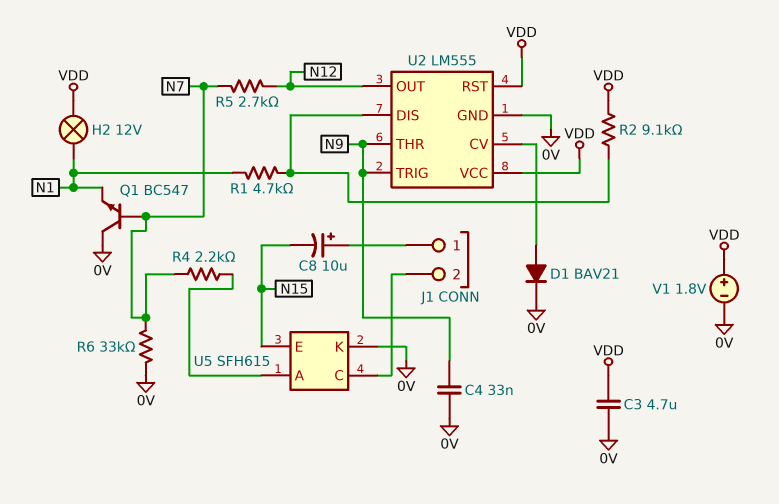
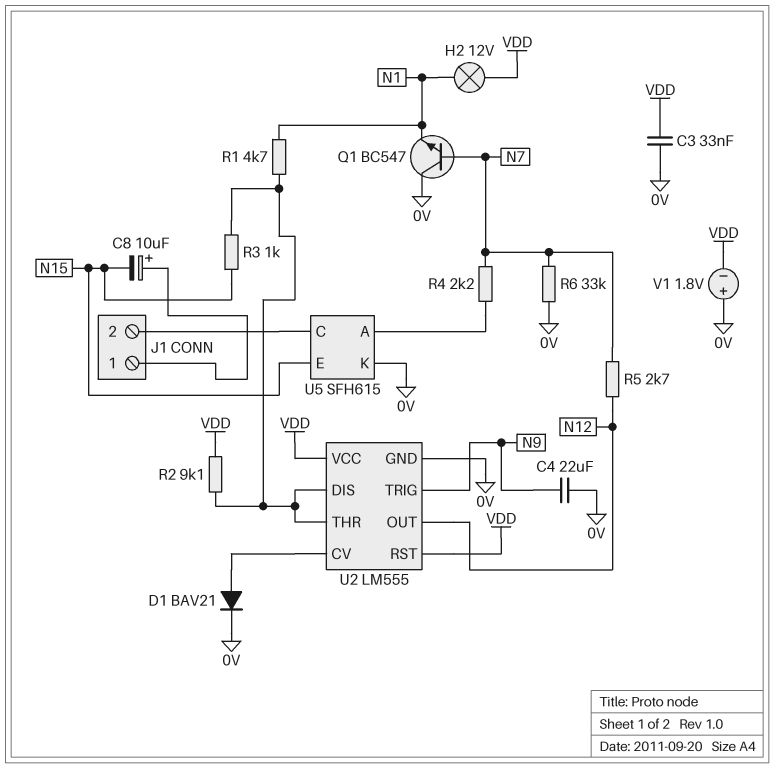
C3: 4.7uF (0V, VDD) -> 33nF (0V, VDD)
C4: 33nF (0V, N9) -> 22uF (0V, N9)
R3: none -> 1k (N15, U2/DIS)
U2 pin THR: N9 -> U2/DIS
V1: 1.8V (plus VDD, minus 0V) -> 1.8V (plus 0V, minus VDD)

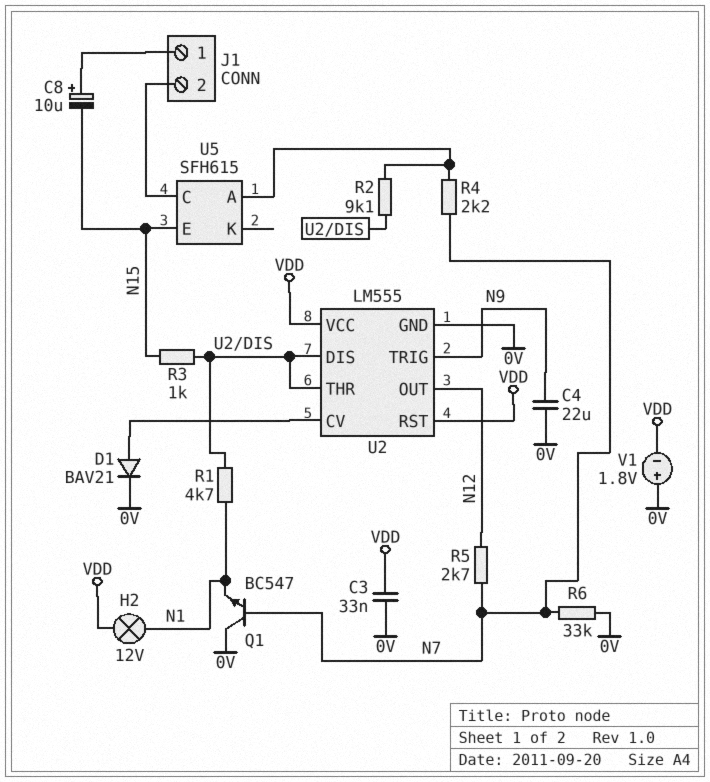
R2: 9.1k (U2/DIS, VDD) -> 9.1k (U2/DIS, U5/A)
U5 pin K: 0V -> none

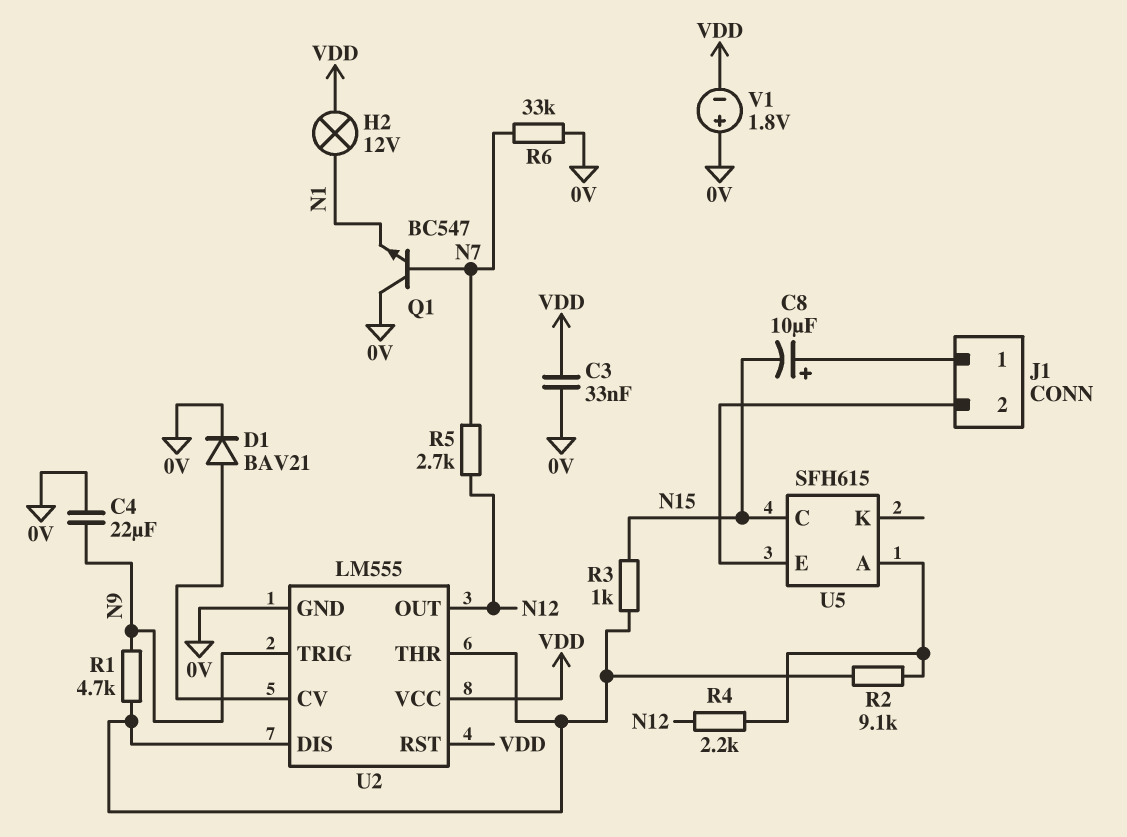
R1: 4.7k (N1, U2/DIS) -> 4.7k (N9, U2/DIS)
R4: 2.2k (N7, U5/A) -> 2.2k (N12, U5/A)
U5 pin C: J1/2 -> N15
U5 pin E: N15 -> J1/2

